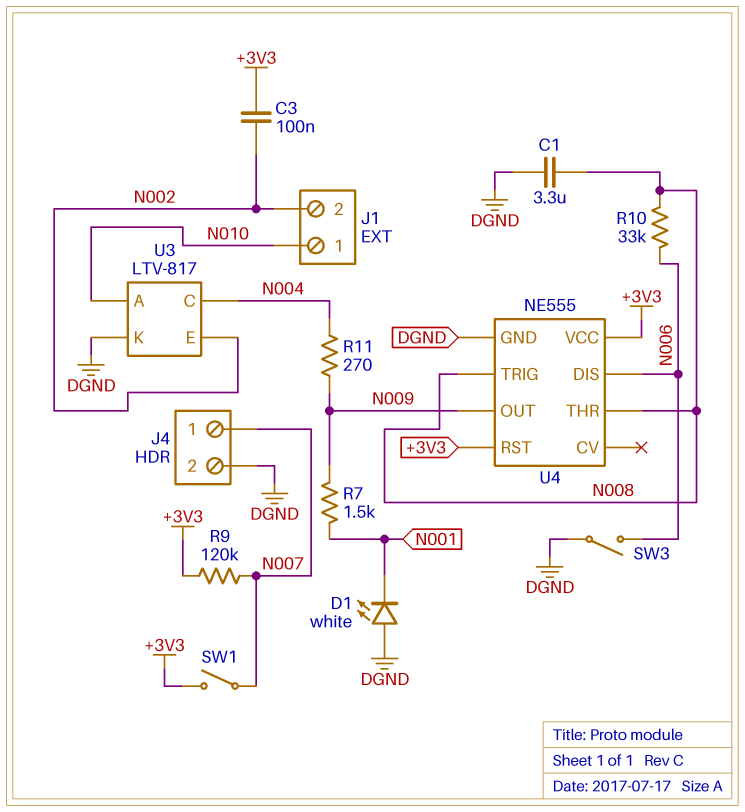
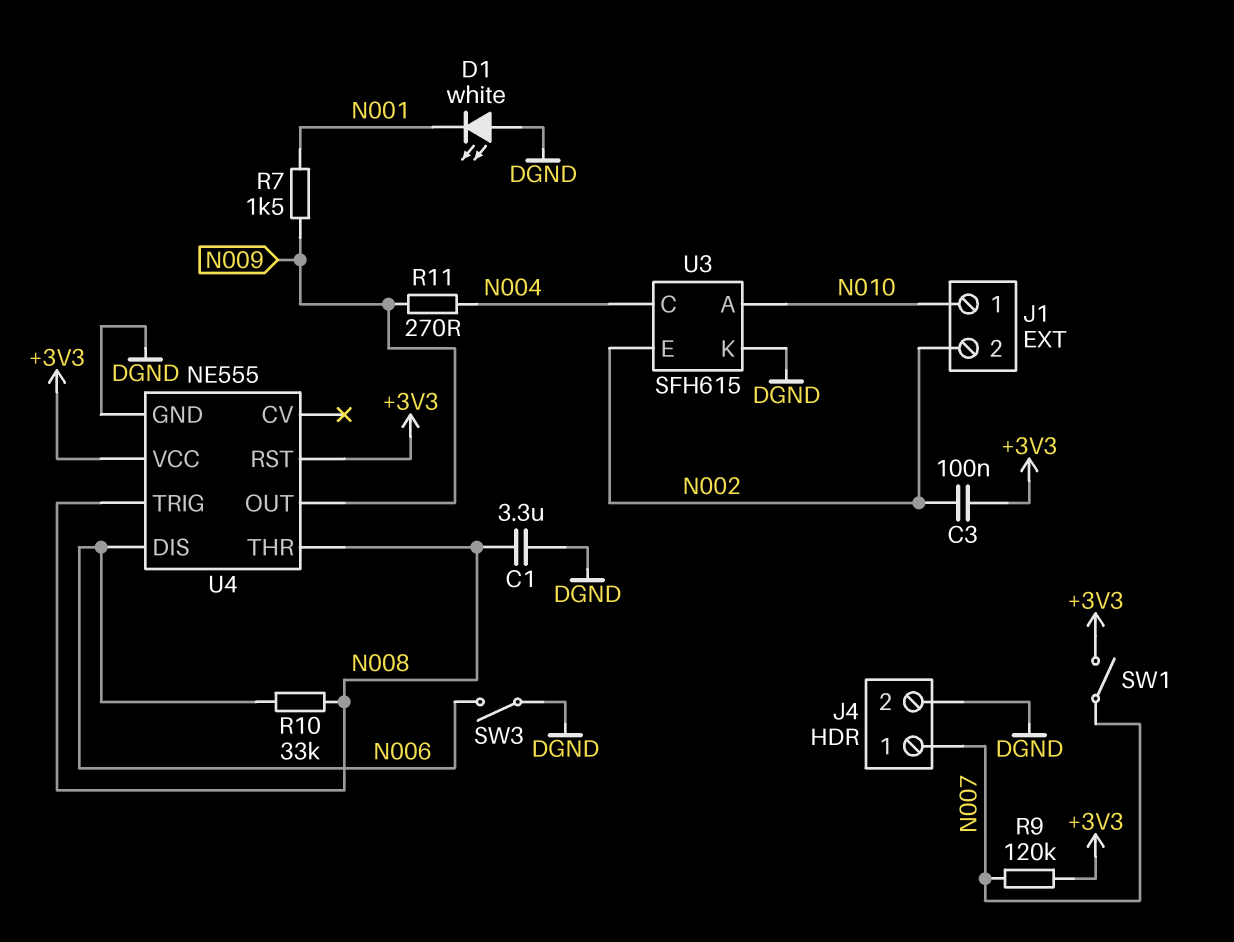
U3: LTV-817 -> SFH615

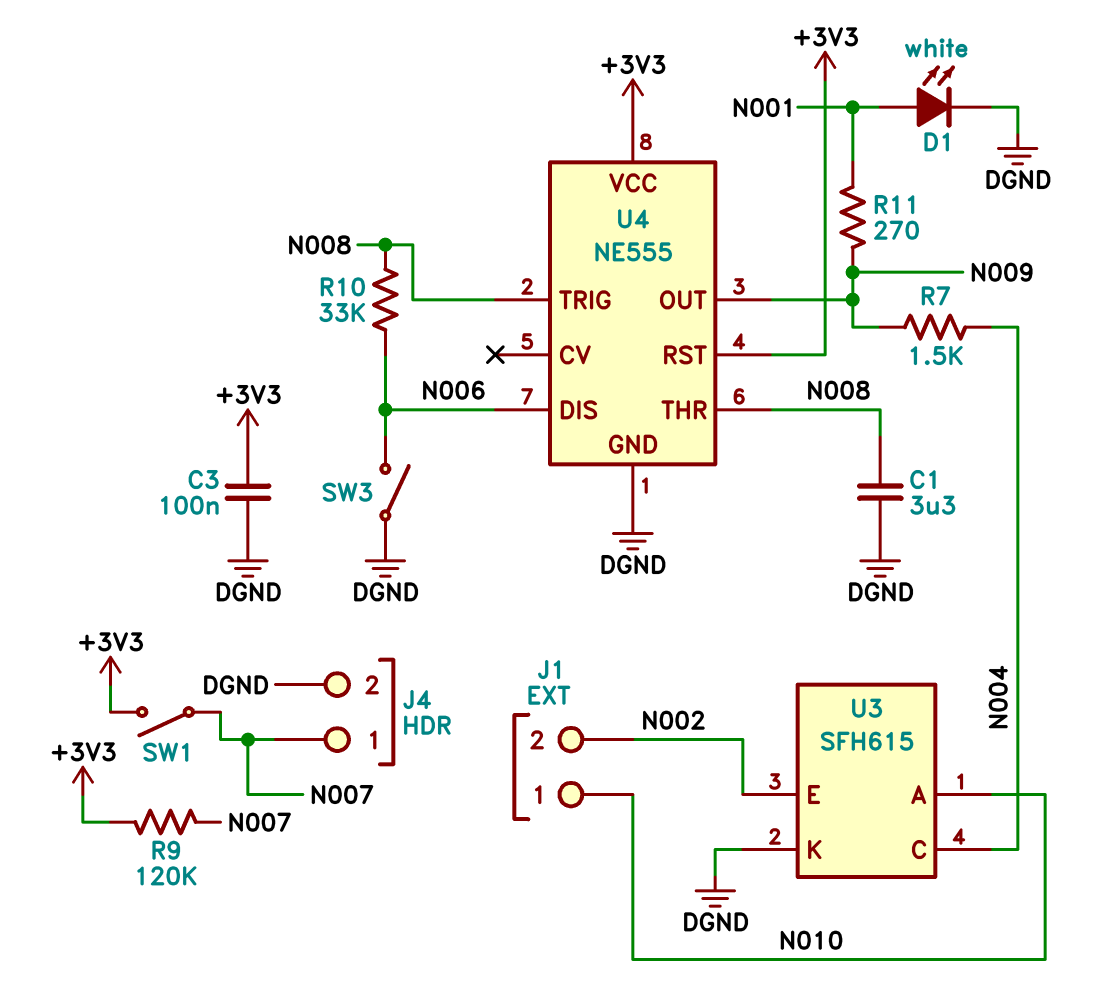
C3: 100nF (+3V3, N002) -> 100nF (+3V3, DGND)
D1: LED white (A DGND, K N001) -> LED white (A N001, K DGND)
R7: 1.5k (N001, N009) -> 1.5k (N004, N009)
R11: 270 (N004, N009) -> 270 (N001, N009)

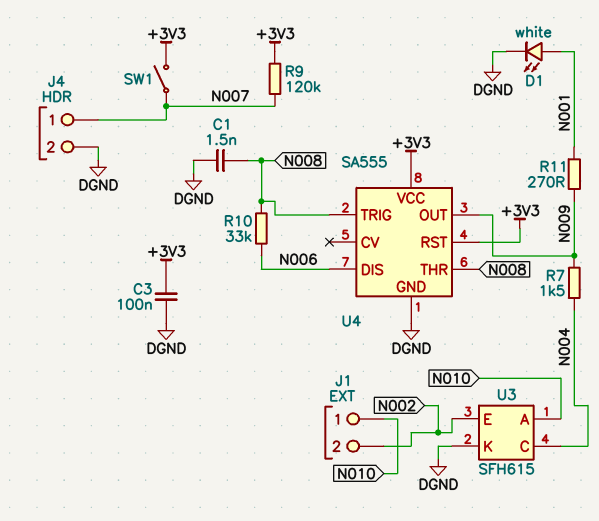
C1: 3.3uF (DGND, N008) -> 1.5nF (DGND, N008)
SW3: switch (DGND, N006) -> none
U4: NE555 -> SA555

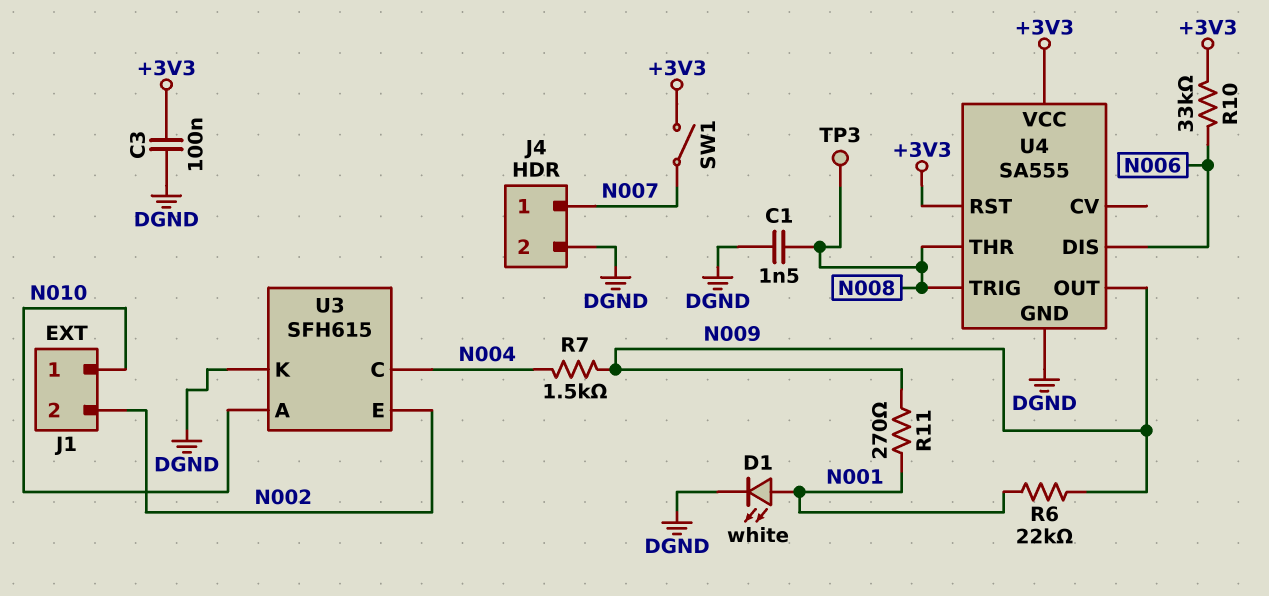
R6: none -> 22k (N001, N009)
R9: 120k (+3V3, N007) -> none
R10: 33k (N006, N008) -> 33k (+3V3, N006)
TP3: none -> test point (N008)

